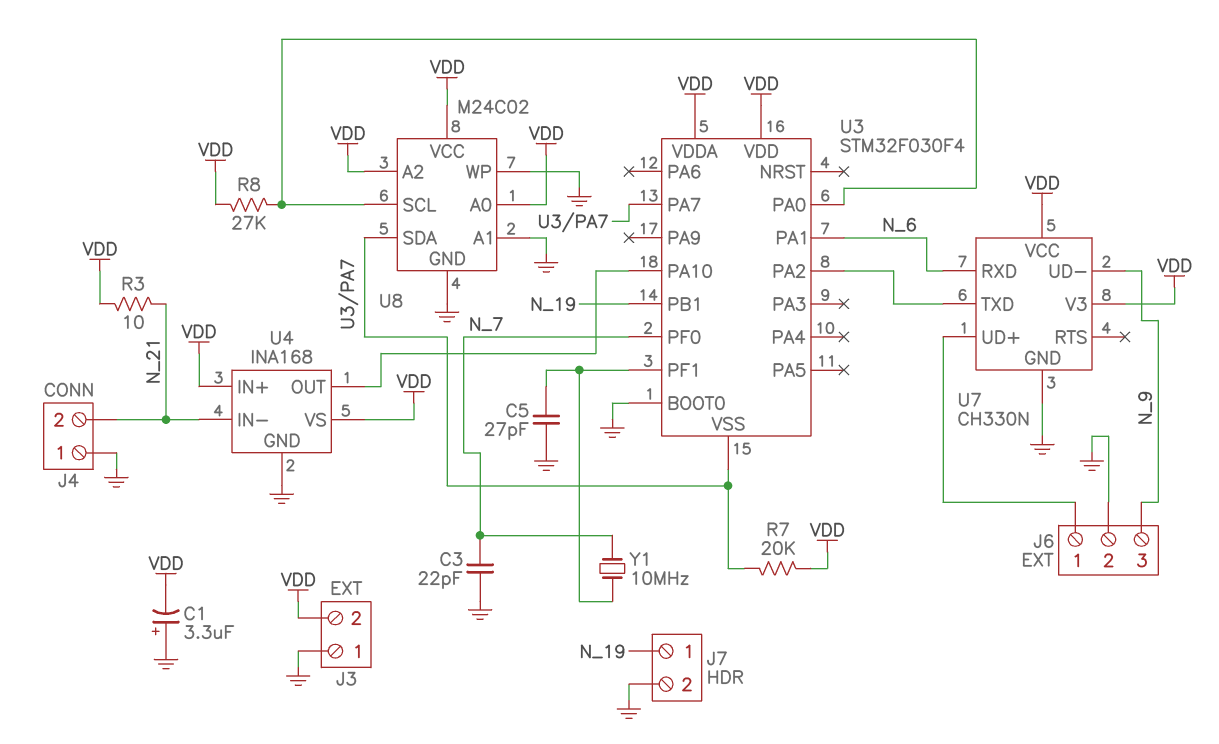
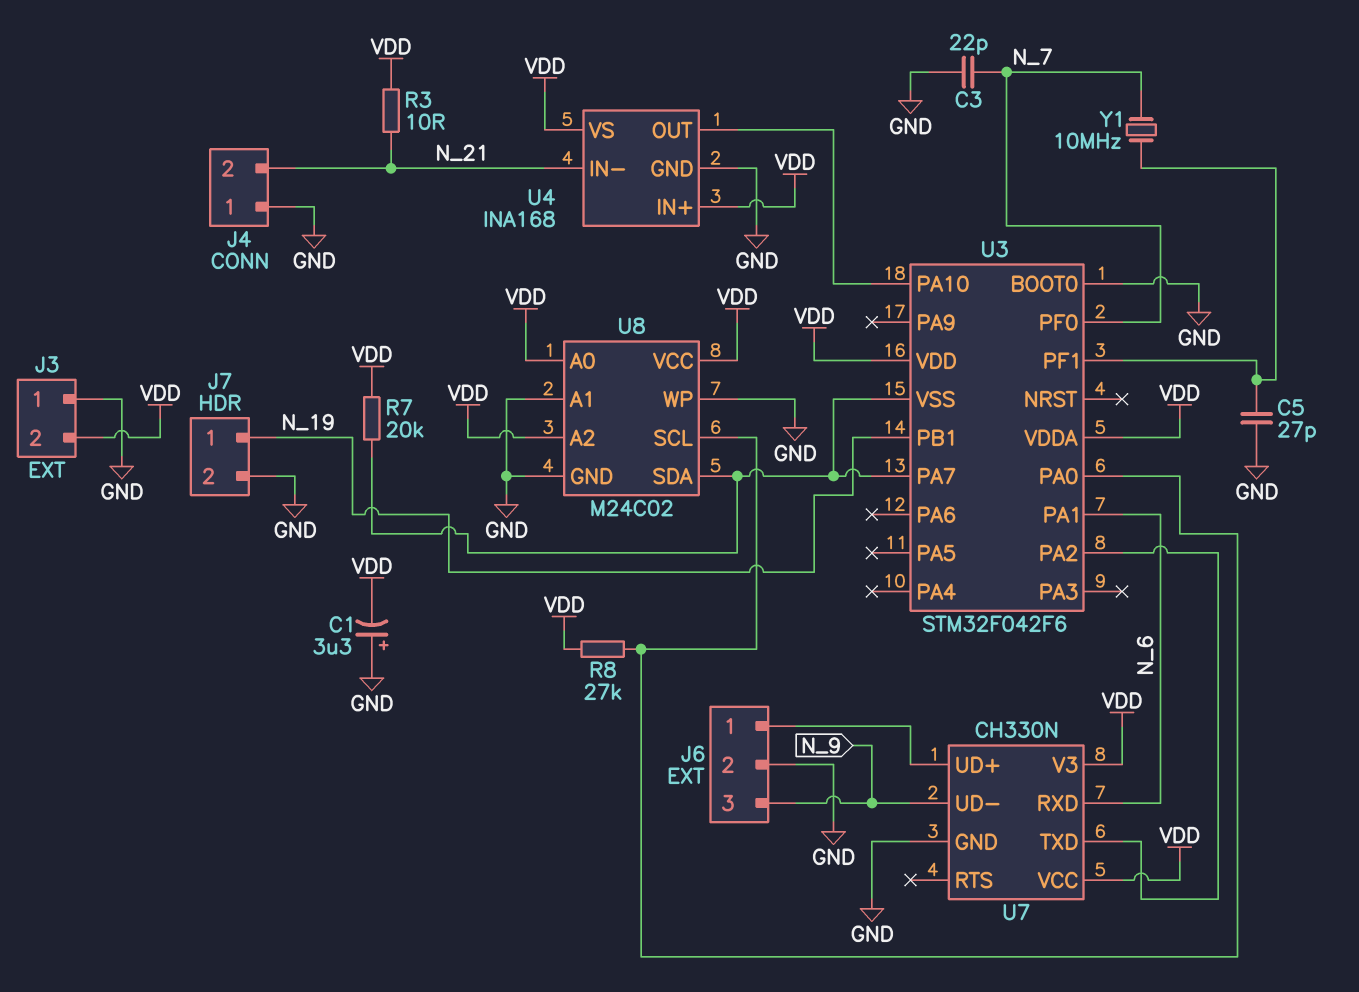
U3: STM32F030F4 -> STM32F042F6

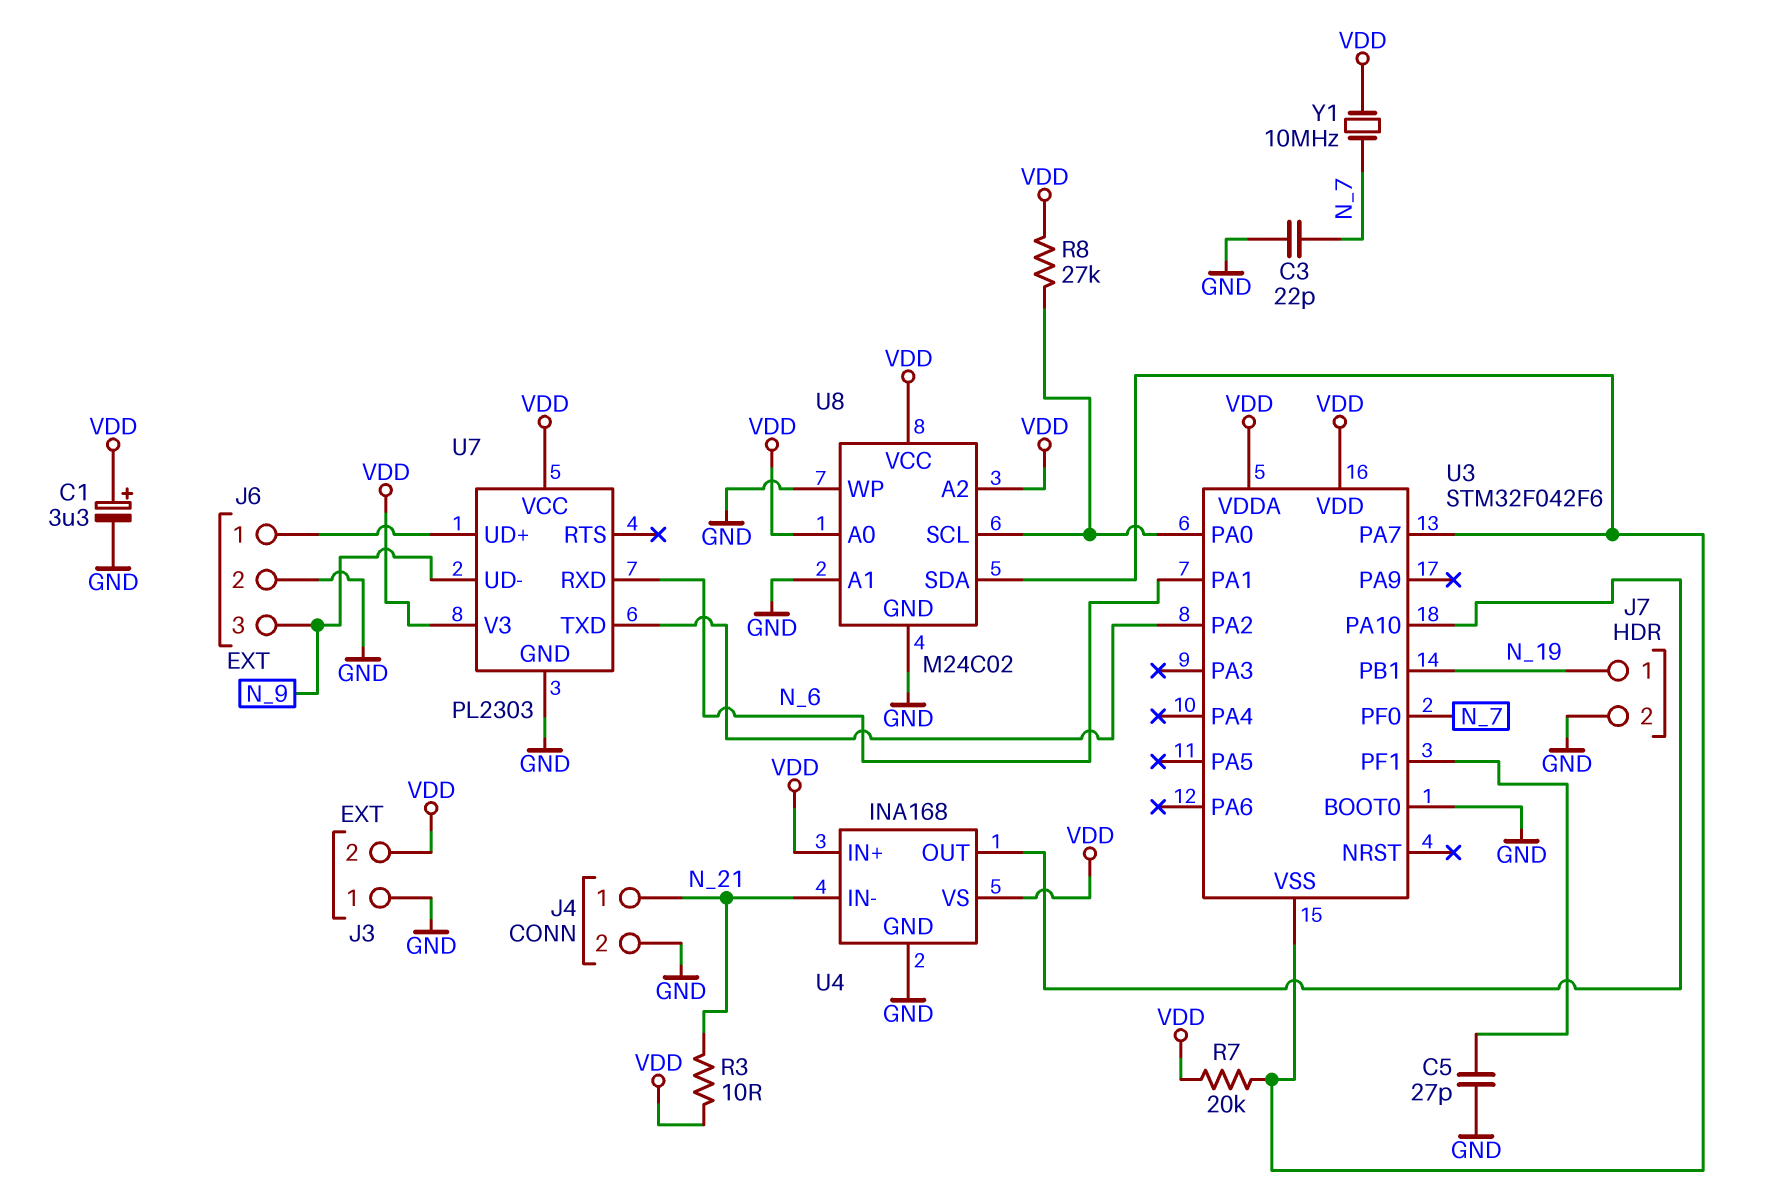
C1: 3.3uF (plus GND, minus VDD) -> 3.3uF (plus VDD, minus GND)
J4 pin 1: GND -> N_21
J4 pin 2: N_21 -> GND
U7: CH330N -> PL2303
Y1: 10MHz (N_7, U3/PF1) -> 10MHz (N_7, VDD)

